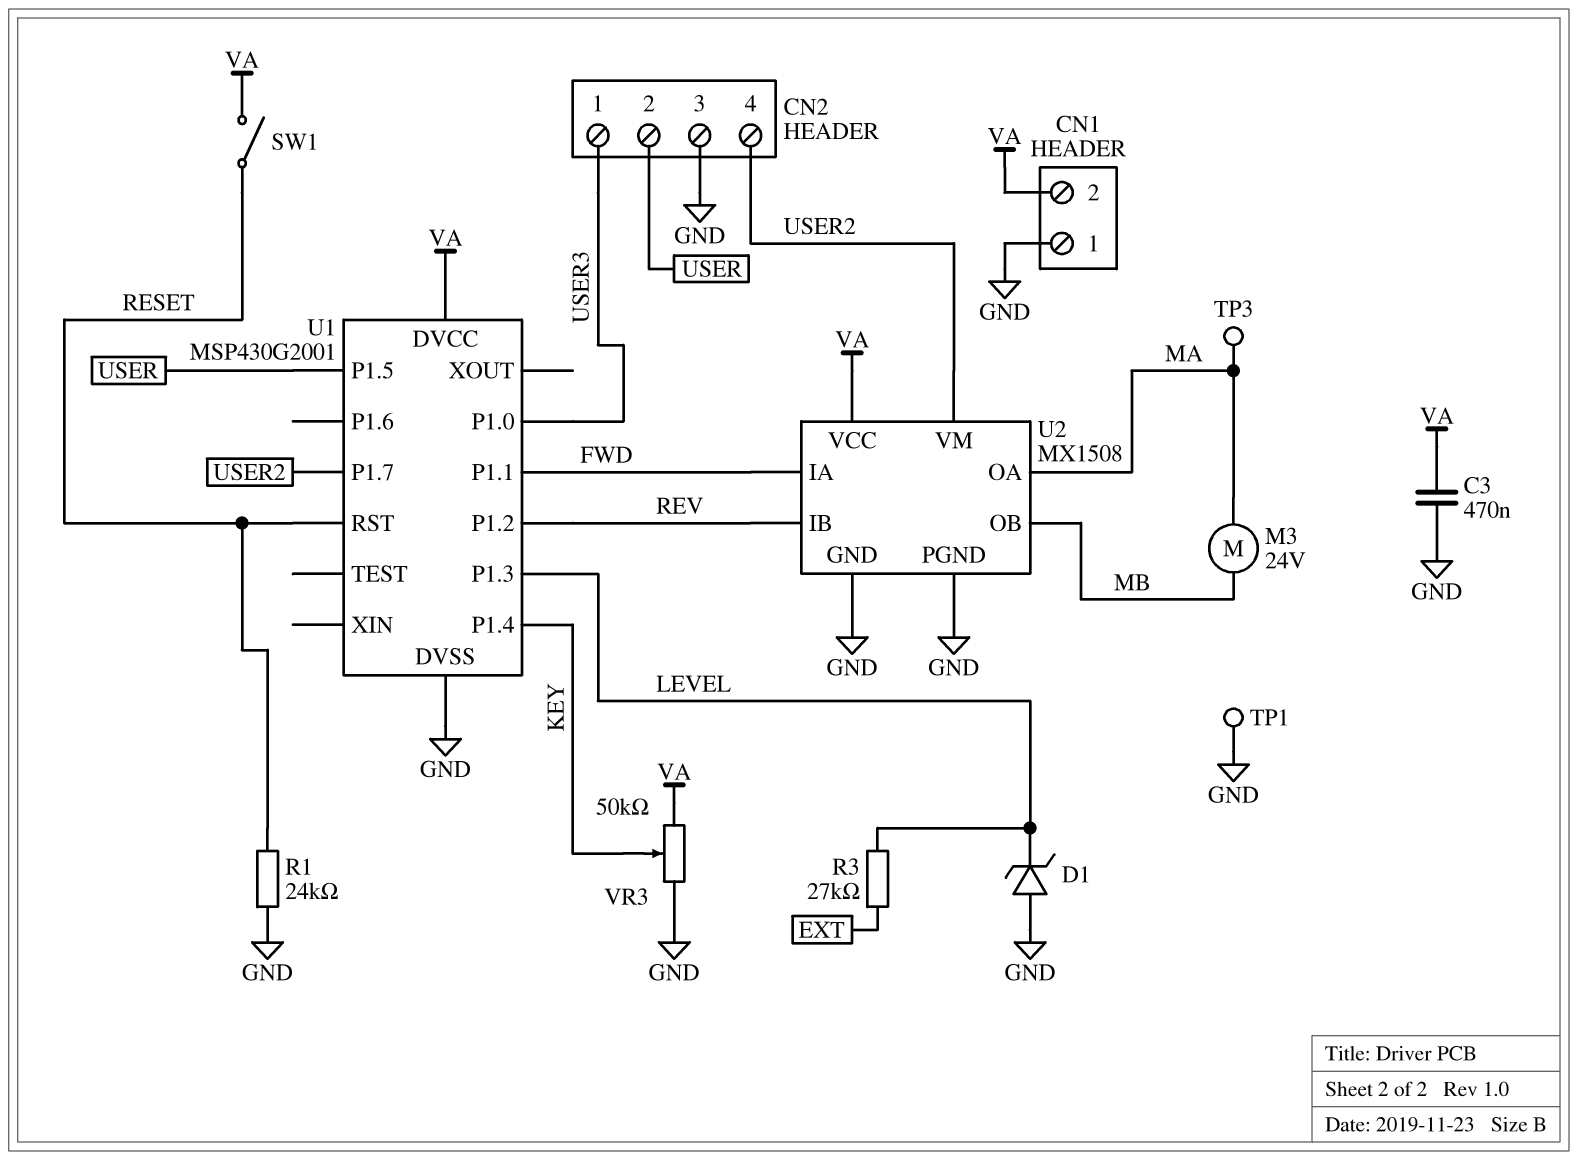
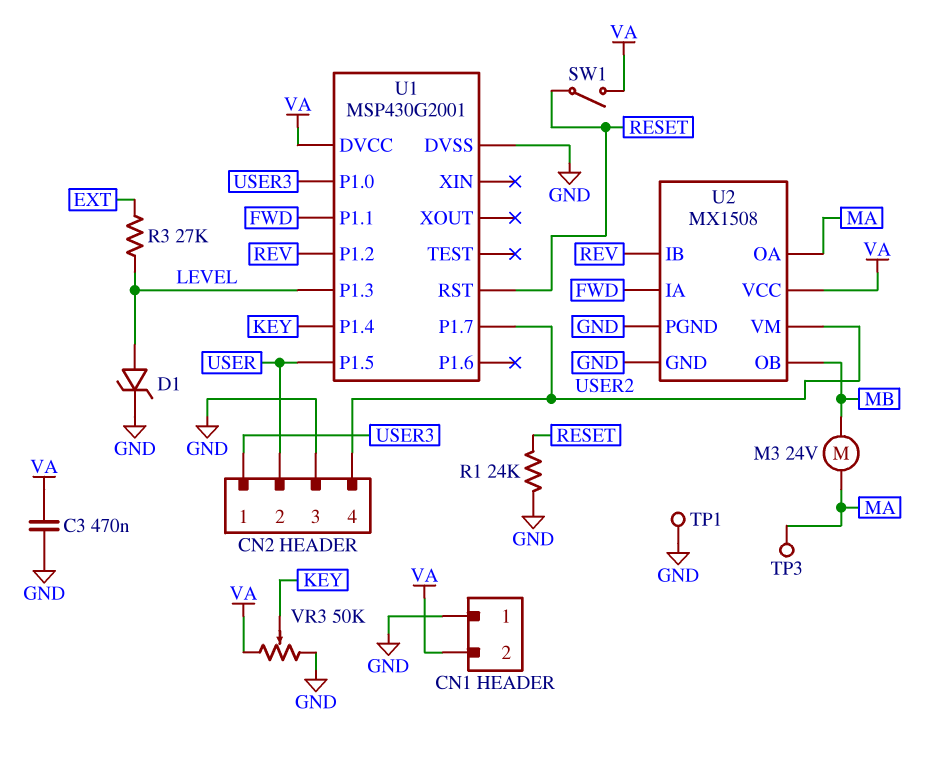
D1: zener (A GND, K LEVEL) -> zener (A LEVEL, K GND)

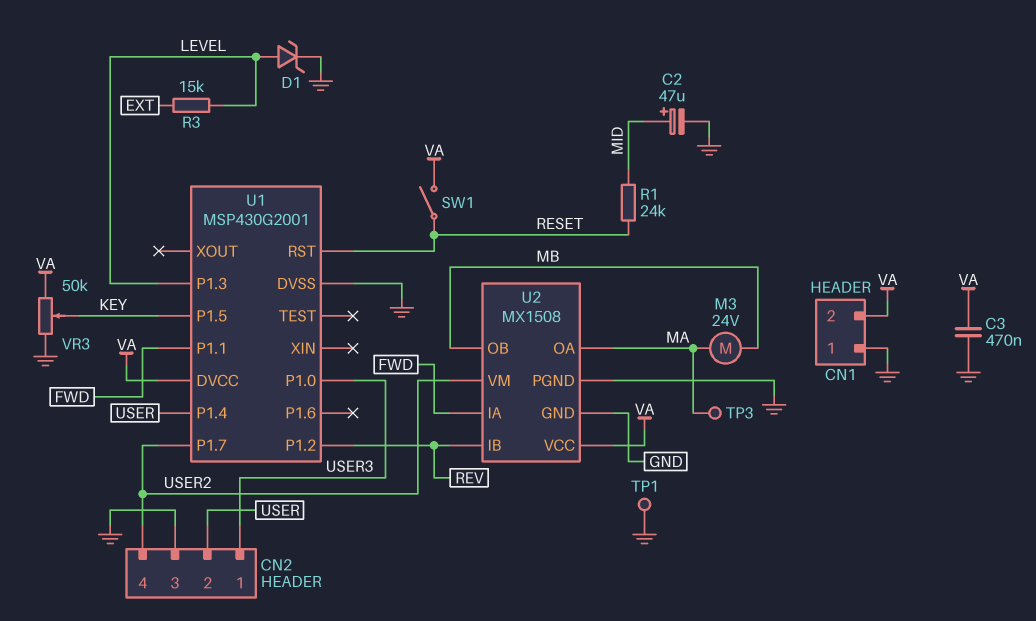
C2: none -> 47uF (plus MID, minus GND)
R1: 24k (GND, RESET) -> 24k (MID, RESET)
R3: 27k (EXT, LEVEL) -> 15k (EXT, LEVEL)
U1 pin P1.4: KEY -> USER
U1 pin P1.5: USER -> KEY

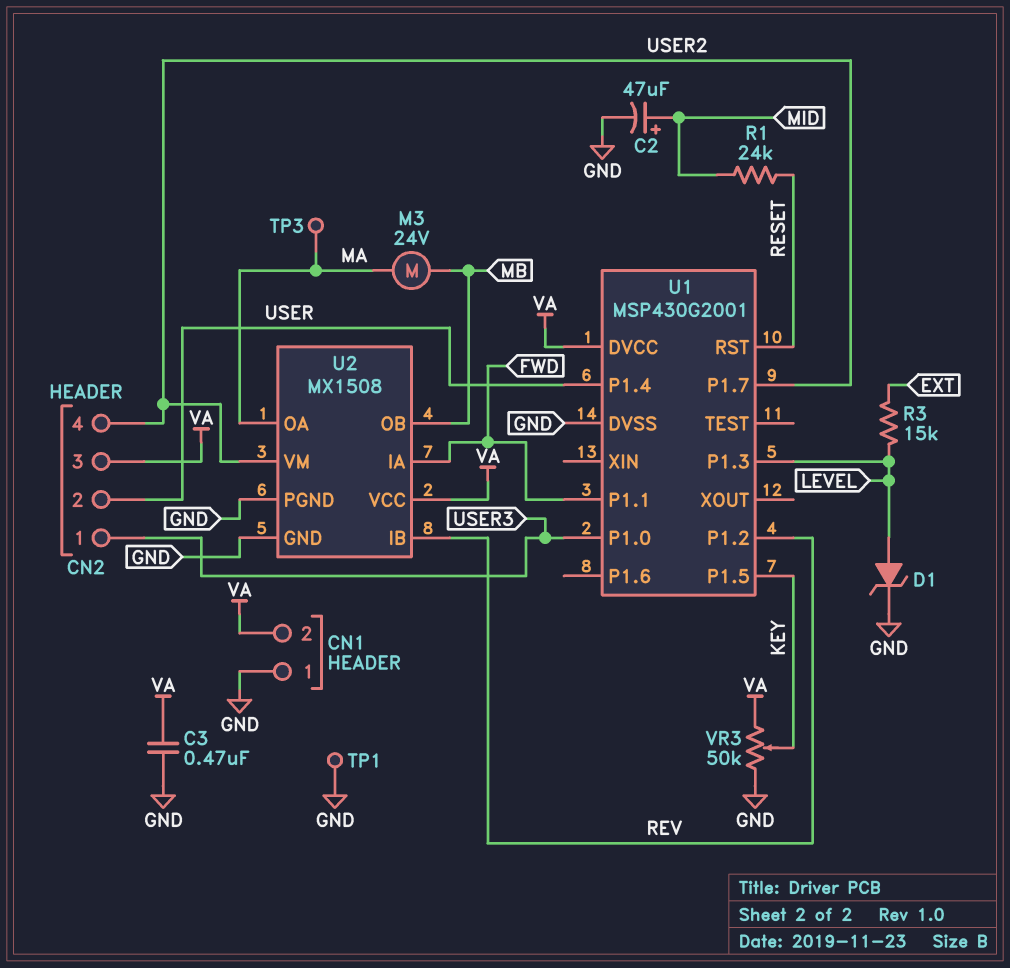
CN2 pin 3: GND -> VA
SW1: switch (RESET, VA) -> none

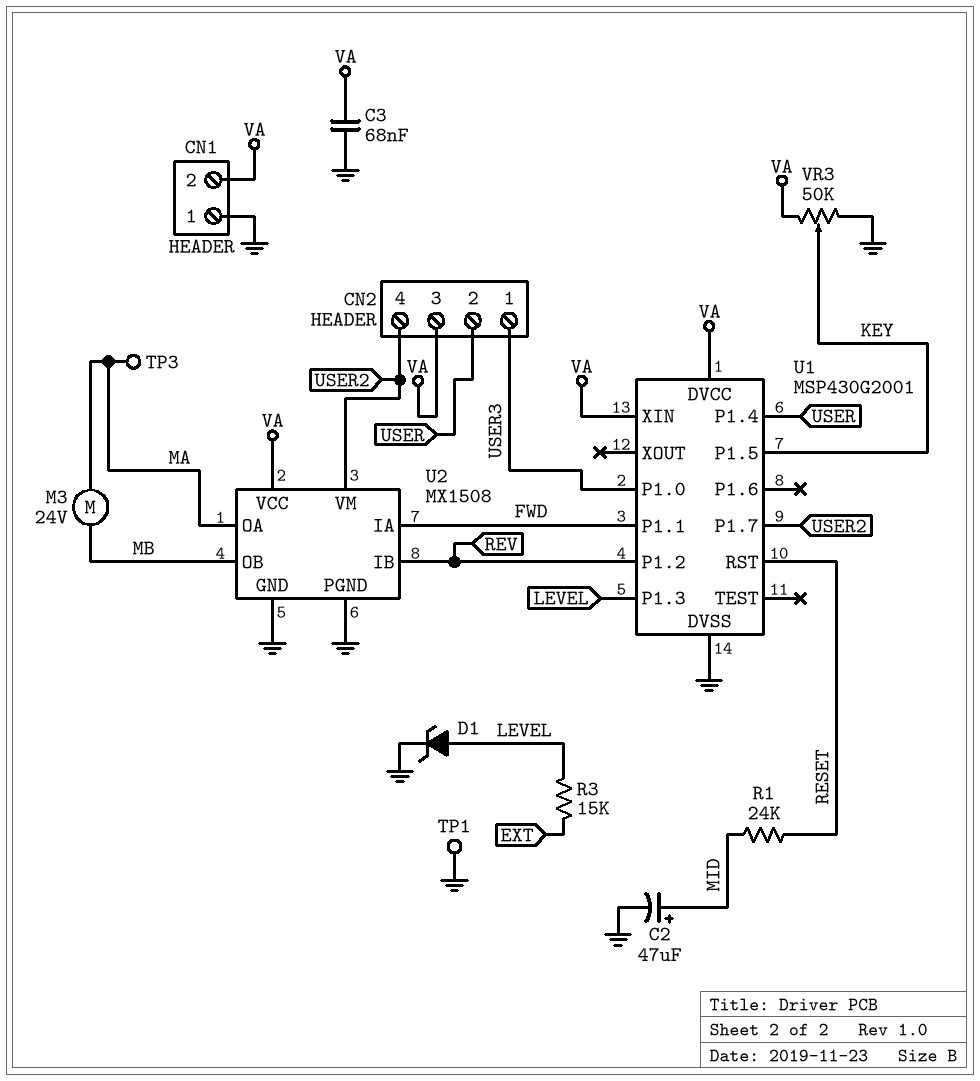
C3: 470nF (GND, VA) -> 68nF (GND, VA)
U1 pin XIN: none -> VA

